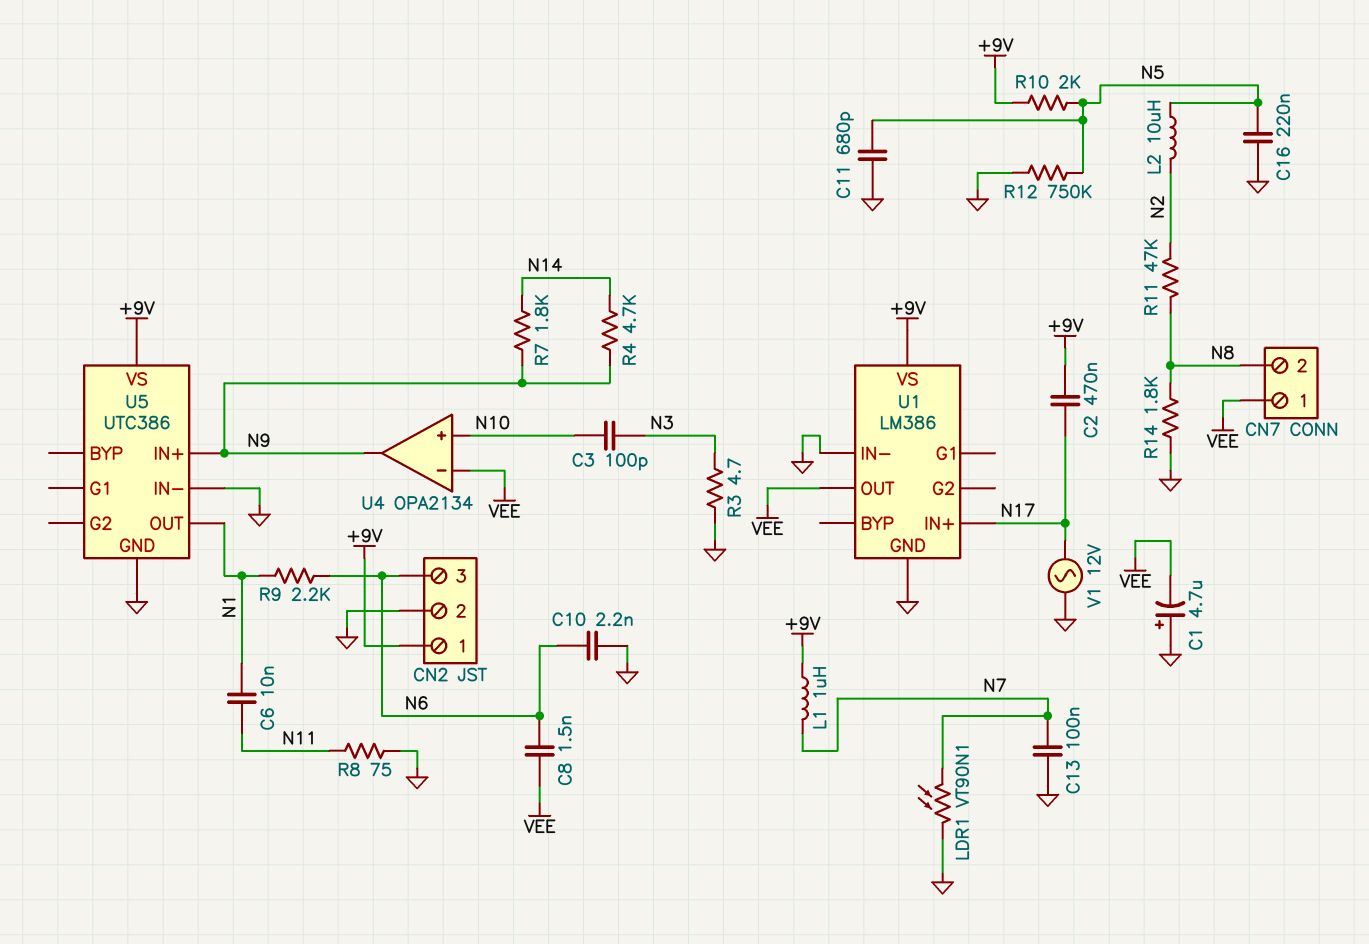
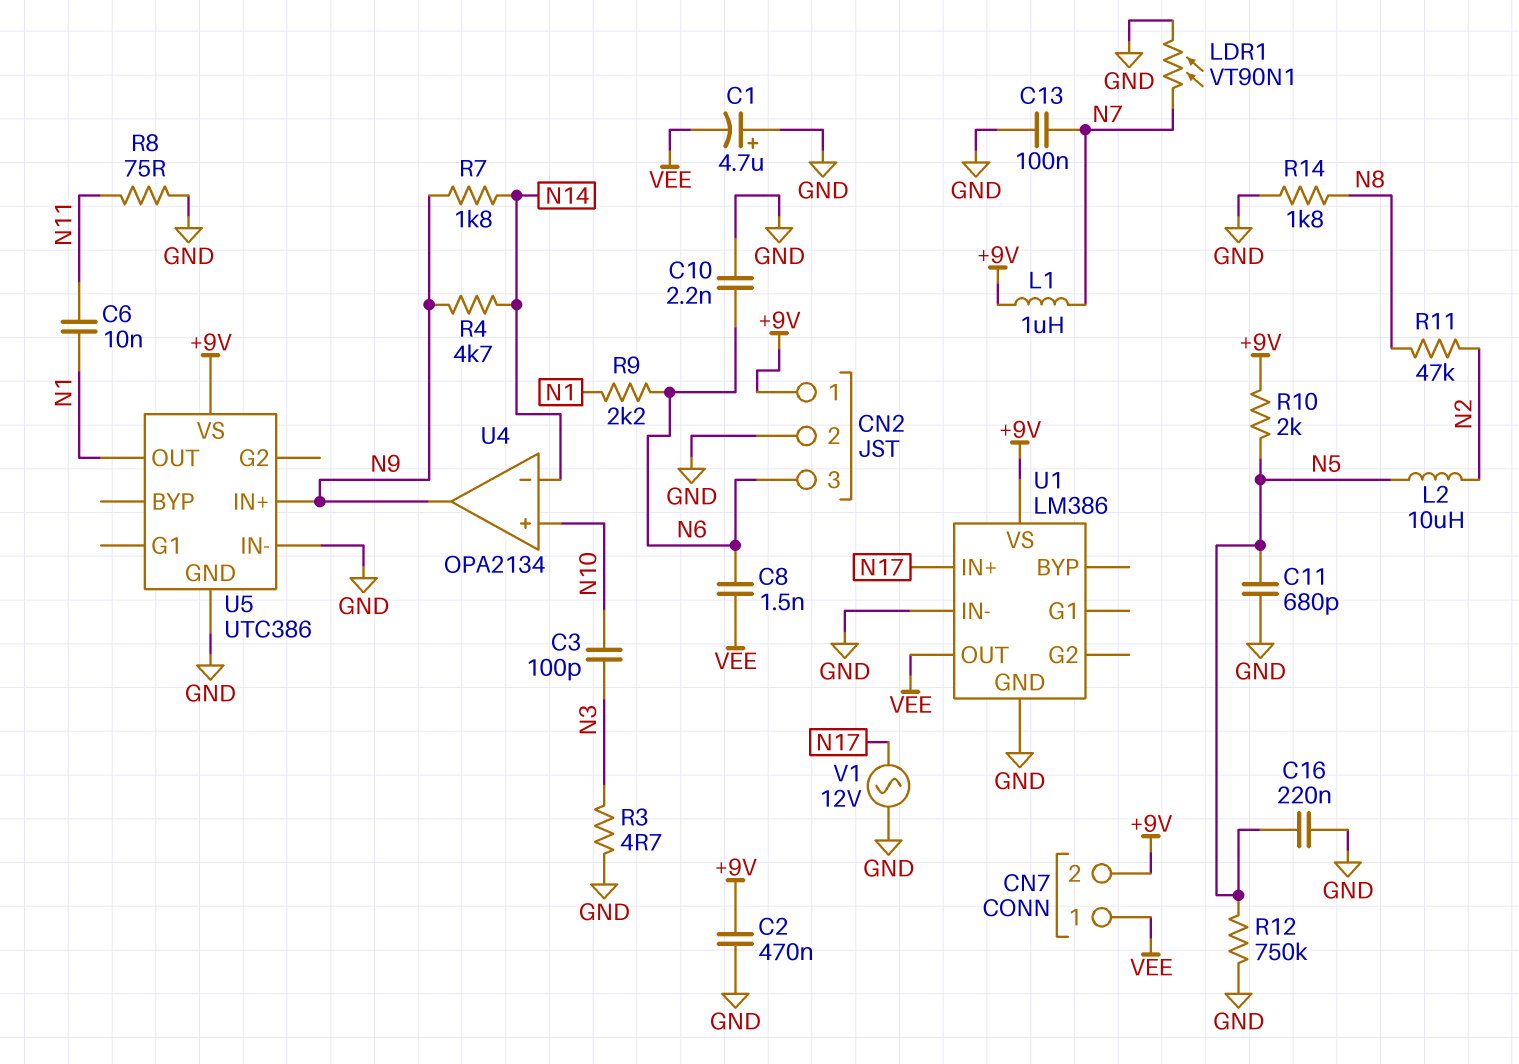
C2: 470nF (+9V, N17) -> 470nF (+9V, GND)
CN7 pin 2: N8 -> +9V
U4 pin in-: VEE -> N14

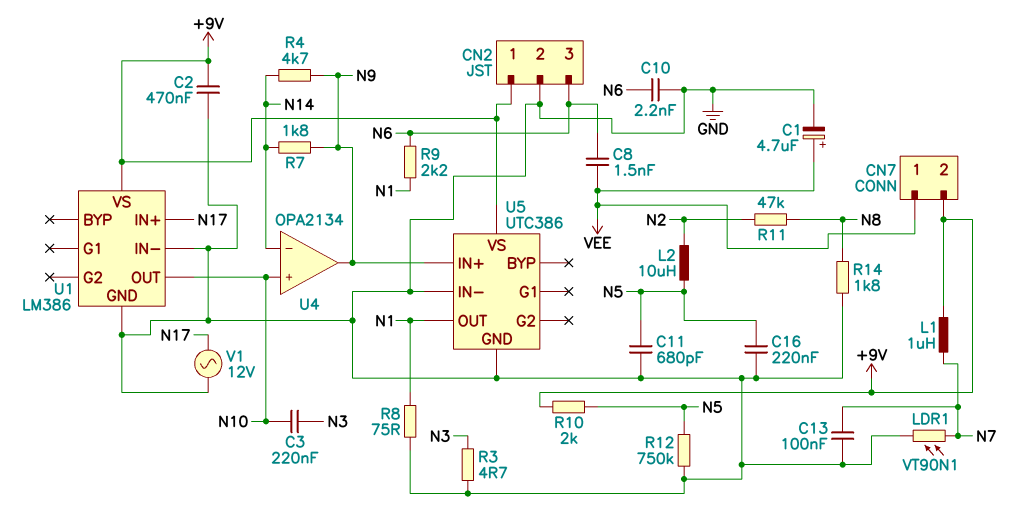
C1: 4.7uF (plus GND, minus VEE) -> 4.7uF (plus VEE, minus GND)
C3: 100pF (N3, N10) -> 220nF (N3, N10)
C6: 10nF (N1, N11) -> none
R8: 75 (GND, N11) -> 75 (GND, N1)
U1 pin OUT: VEE -> N10

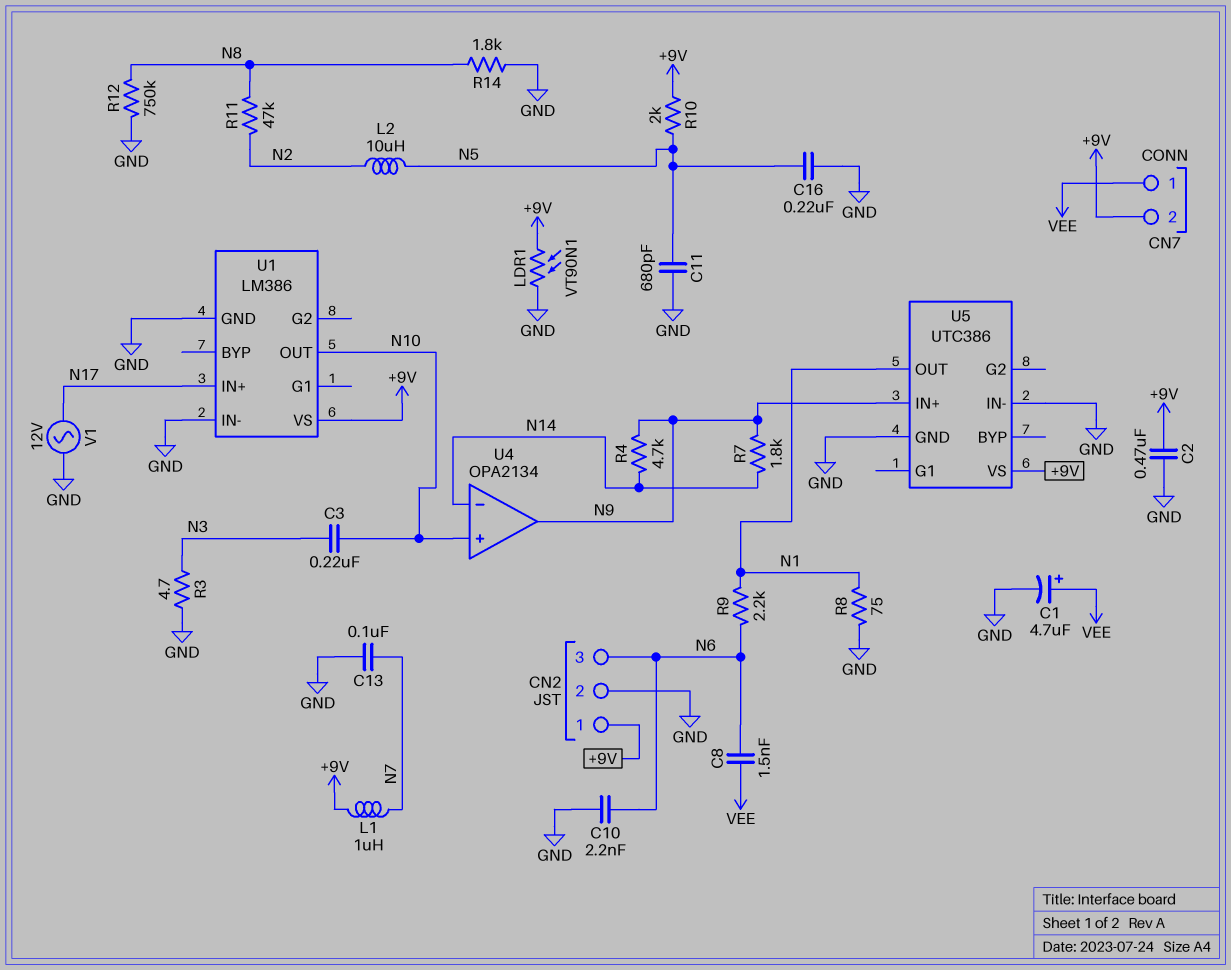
LDR1: VT90N1 (GND, N7) -> VT90N1 (+9V, GND)
R12: 750k (GND, N5) -> 750k (GND, N8)

